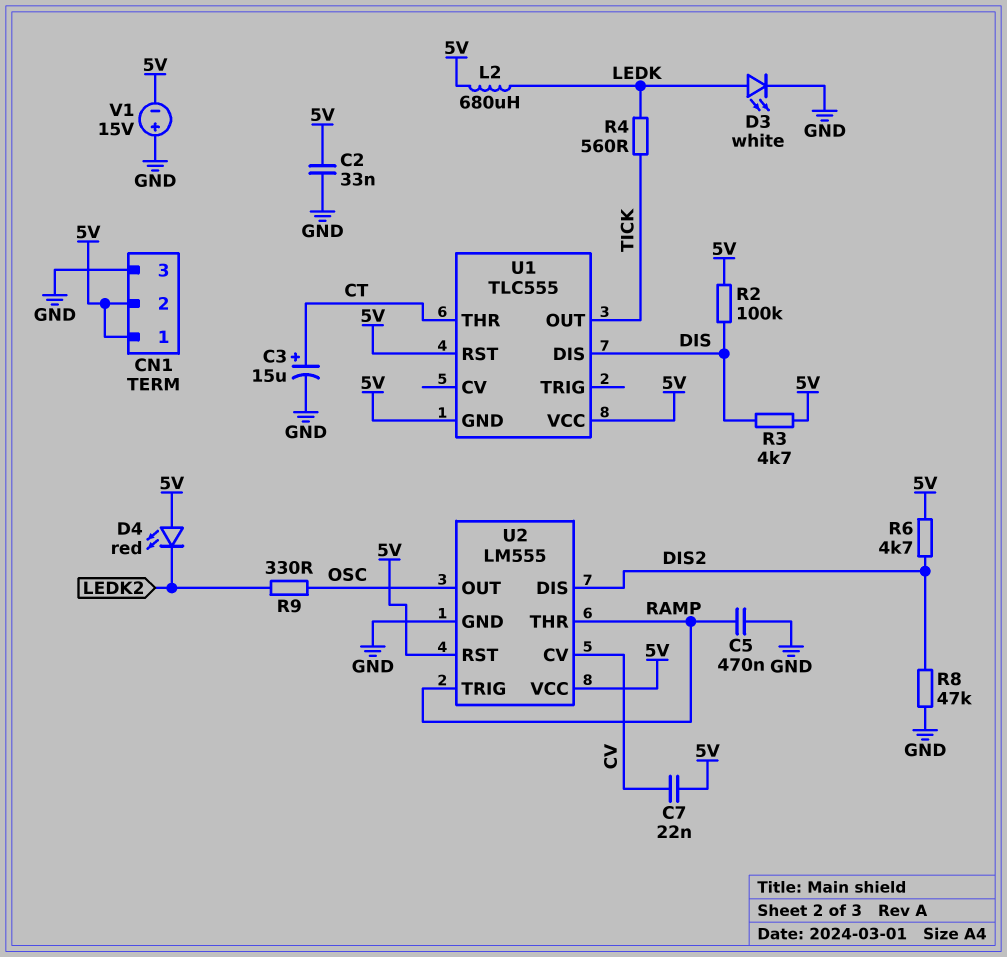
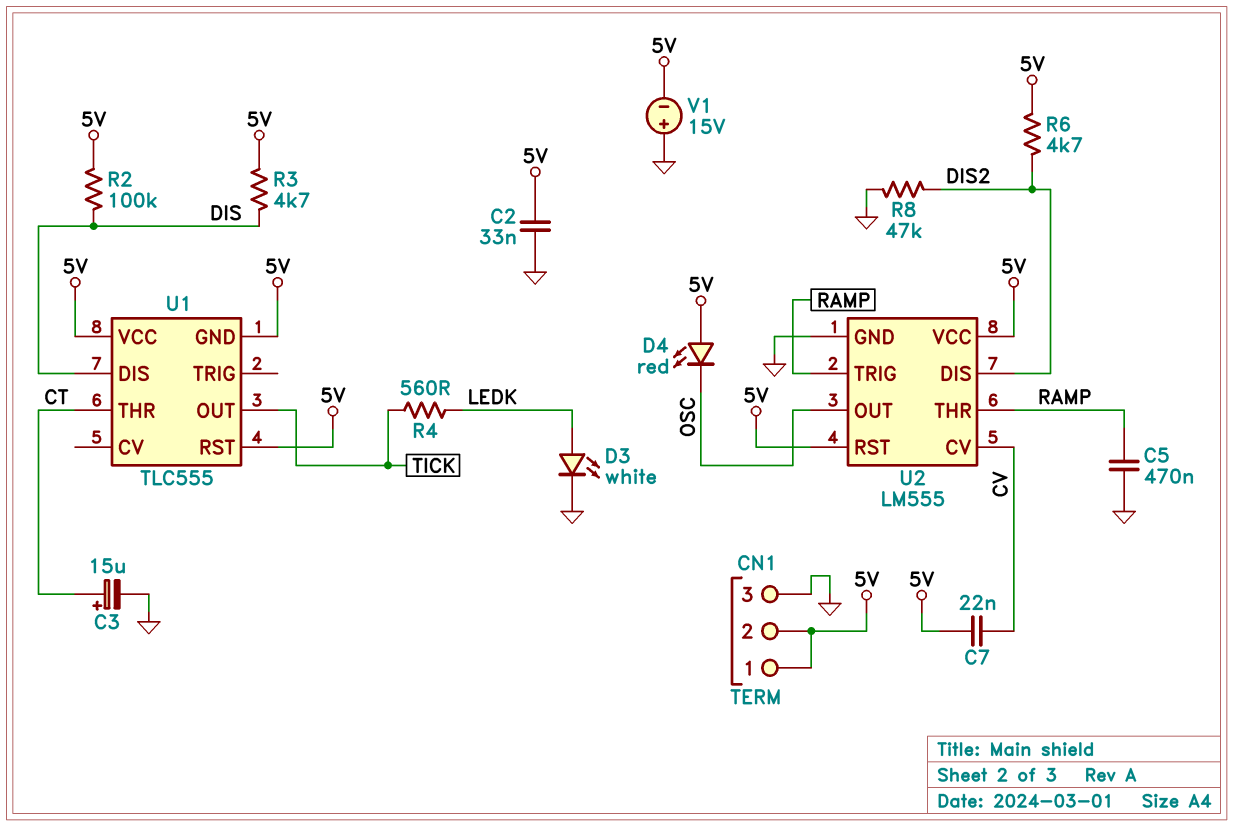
D4: LED red (A 5V, K LEDK2) -> LED red (A 5V, K OSC)
L2: 680uH (5V, LEDK) -> none
R9: 330 (LEDK2, OSC) -> none

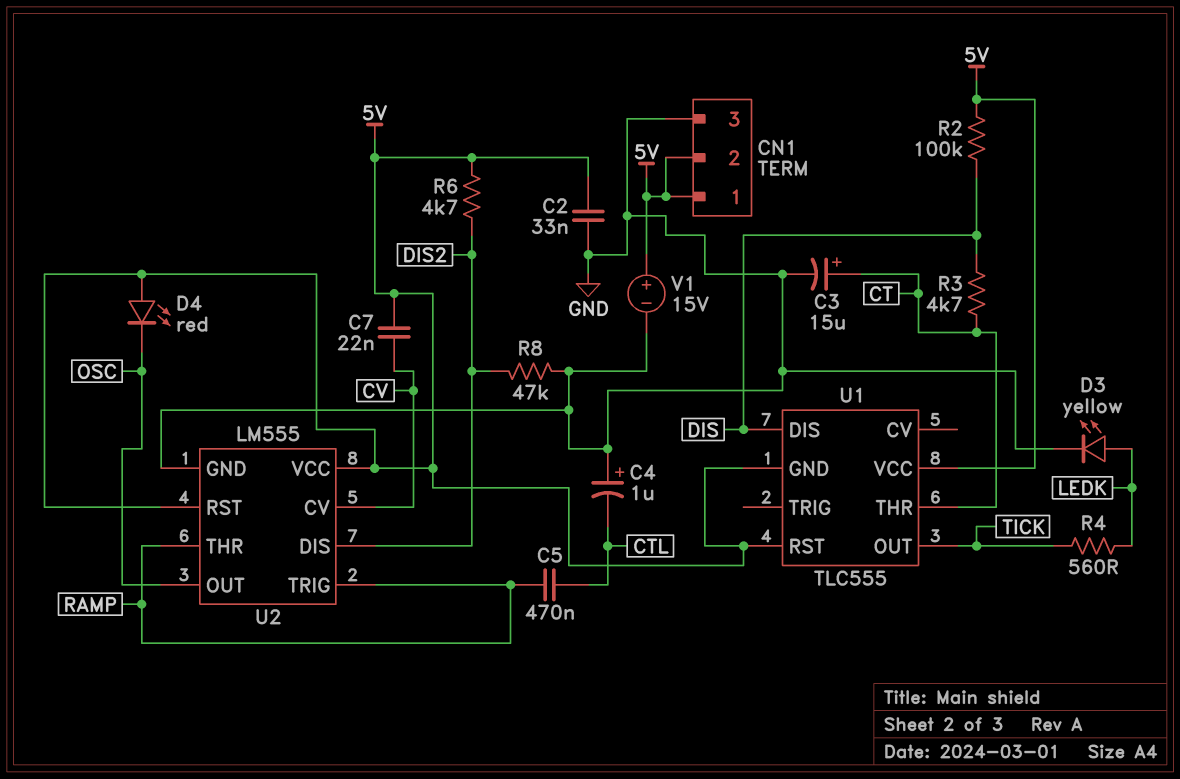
C4: none -> 1uF (plus GND, minus CTL)
C5: 470nF (GND, RAMP) -> 470nF (CTL, RAMP)
D3: LED white (A LEDK, K GND) -> LED yellow (A LEDK, K GND)
R3: 4.7k (5V, DIS) -> 4.7k (CT, DIS)
V1: 15V (plus GND, minus 5V) -> 15V (plus 5V, minus GND)

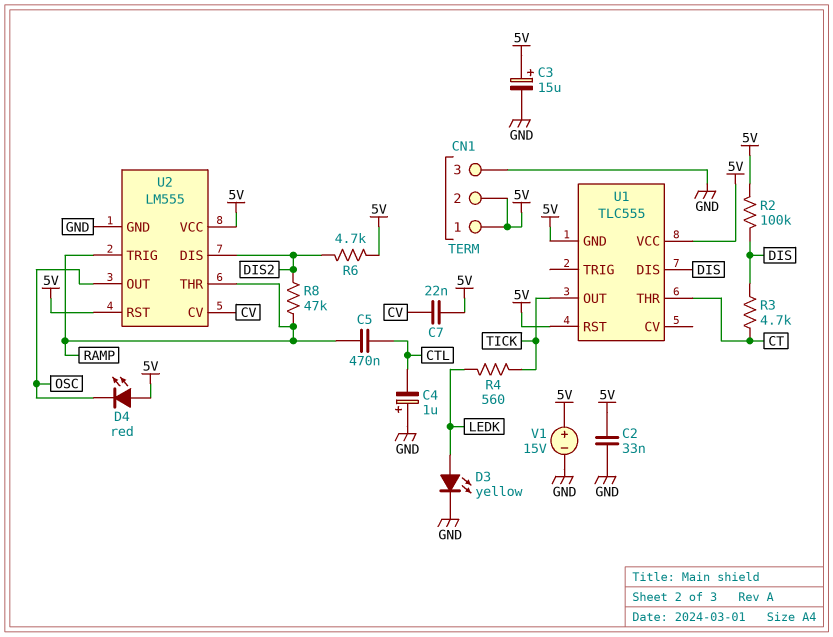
C3: 15uF (plus CT, minus GND) -> 15uF (plus 5V, minus GND)
R8: 47k (DIS2, GND) -> 47k (DIS2, RAMP)

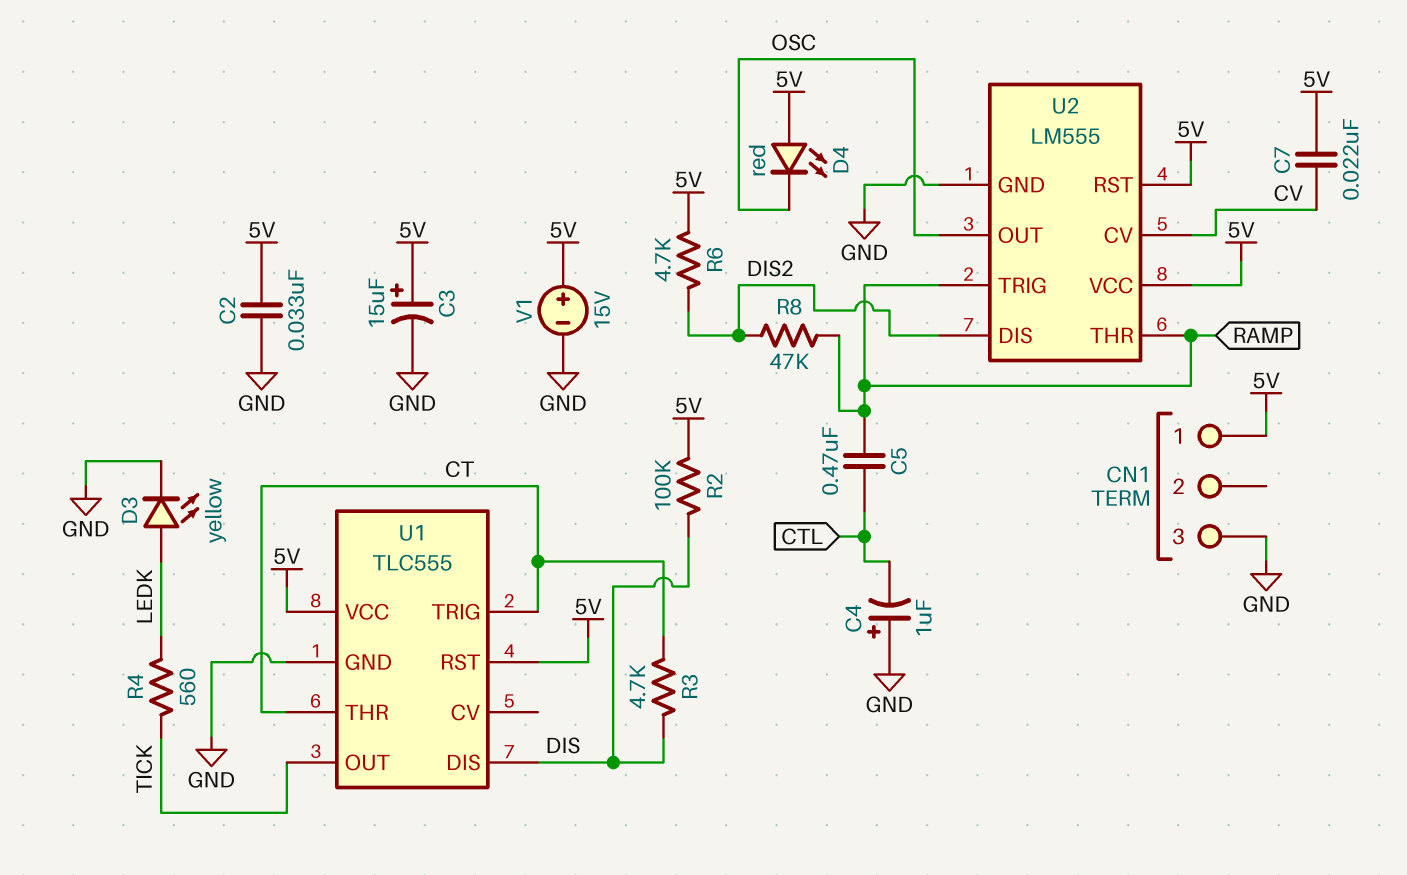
CN1 pin 2: 5V -> none
U1 pin GND: 5V -> GND
U1 pin TRIG: none -> CT

